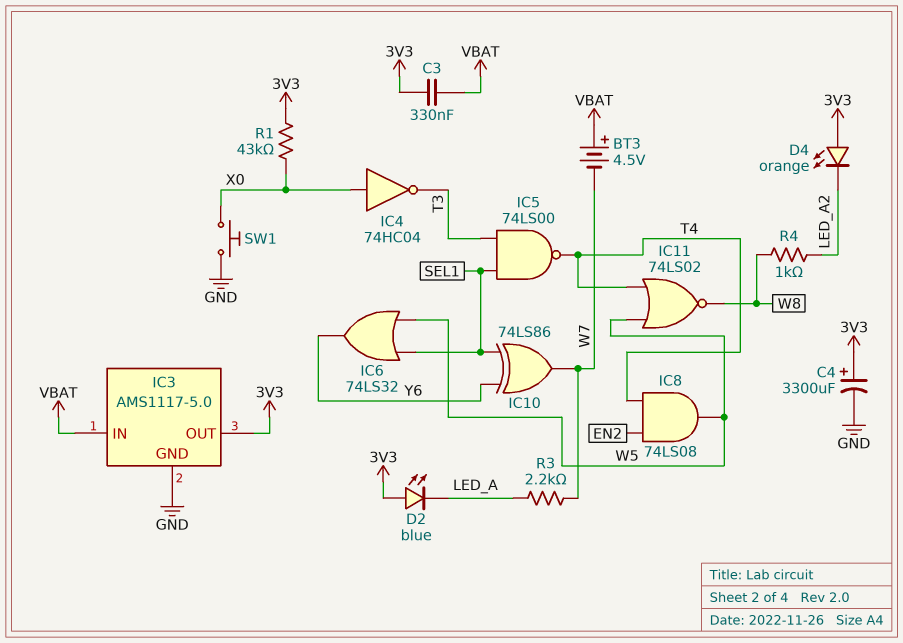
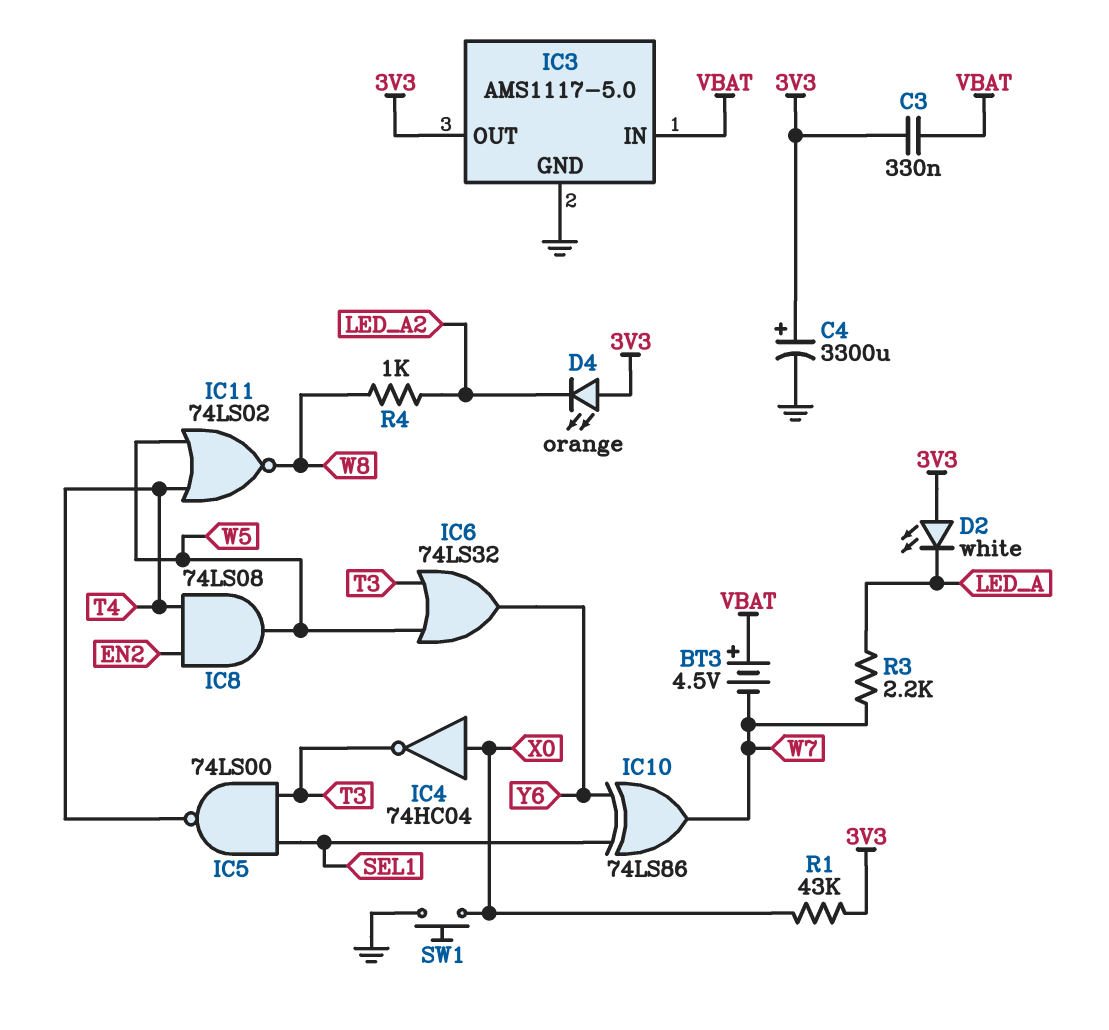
D2: LED blue (A 3V3, K LED_A) -> LED white (A 3V3, K LED_A)
IC6: OR 74LS32 (in SEL1, in W5, out Y6) -> OR 74LS32 (in T3, in W5, out Y6)

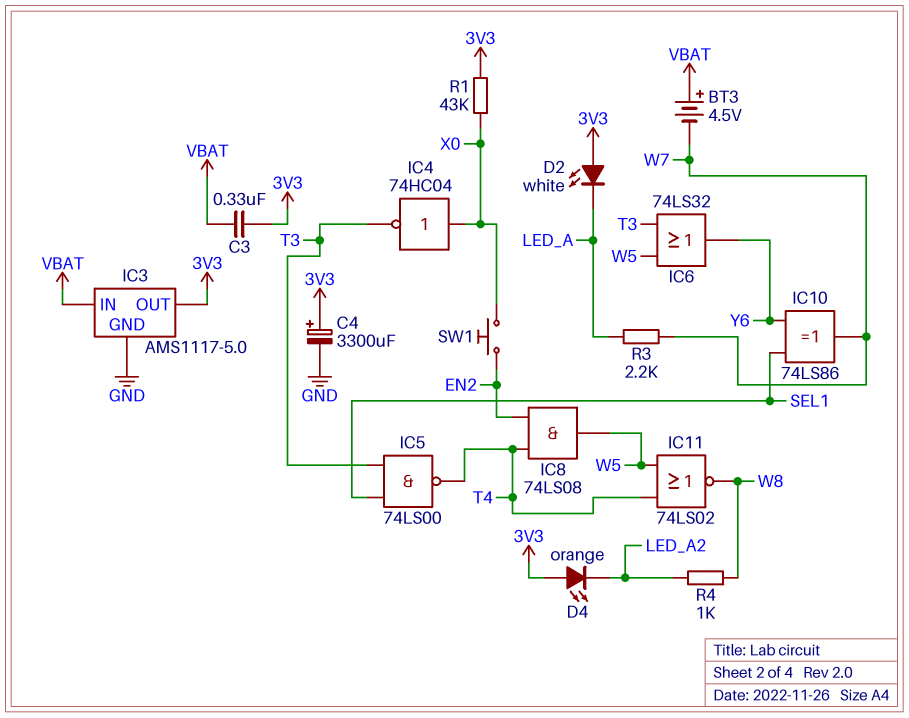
SW1: button (GND, X0) -> button (EN2, X0)

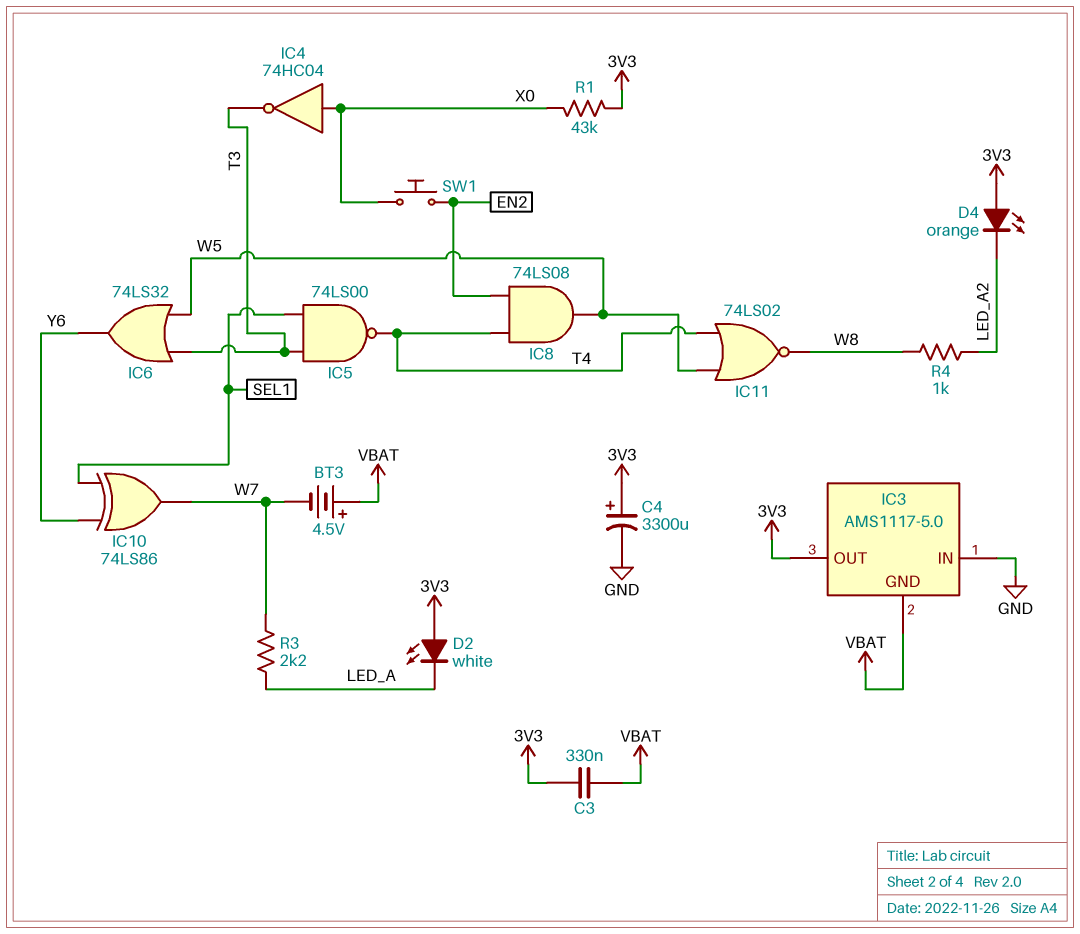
IC3 pin GND: GND -> VBAT
IC3 pin IN: VBAT -> GND

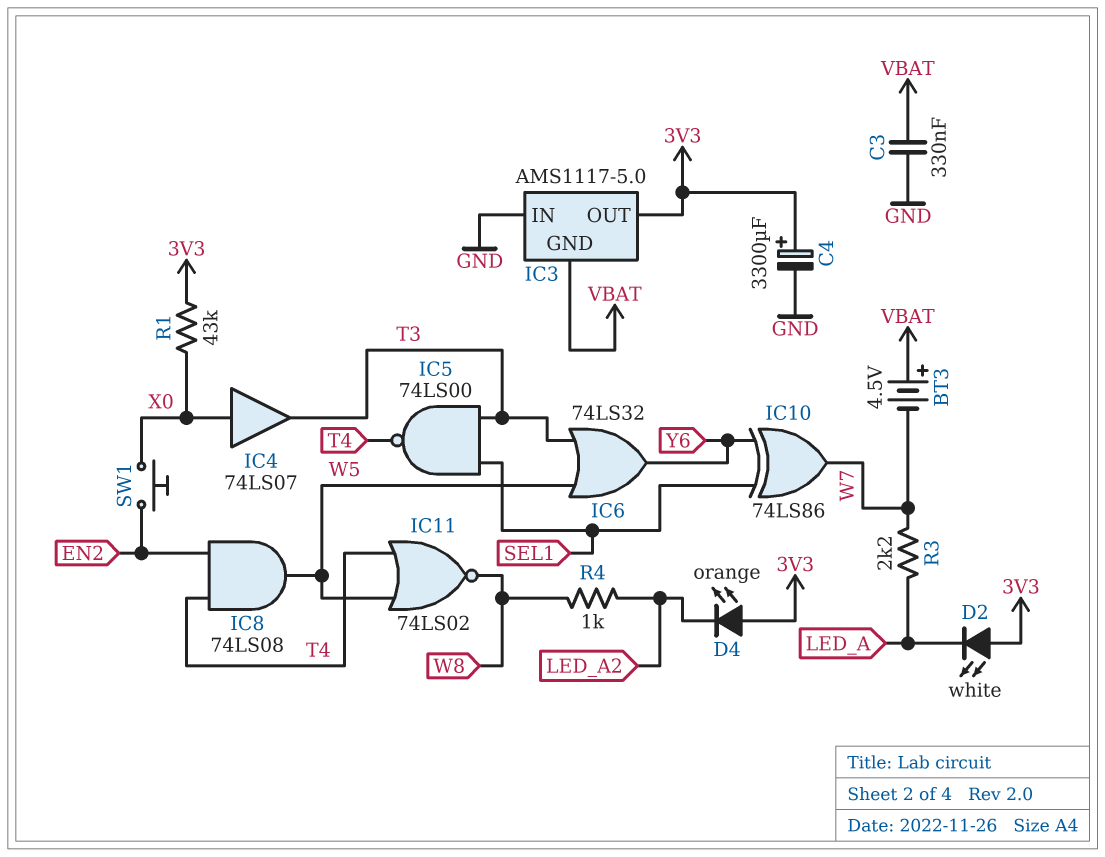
C3: 330nF (3V3, VBAT) -> 330nF (GND, VBAT)
IC4: NOT 74HC04 (in X0, out T3) -> buffer 74LS07 (in X0, out T3)

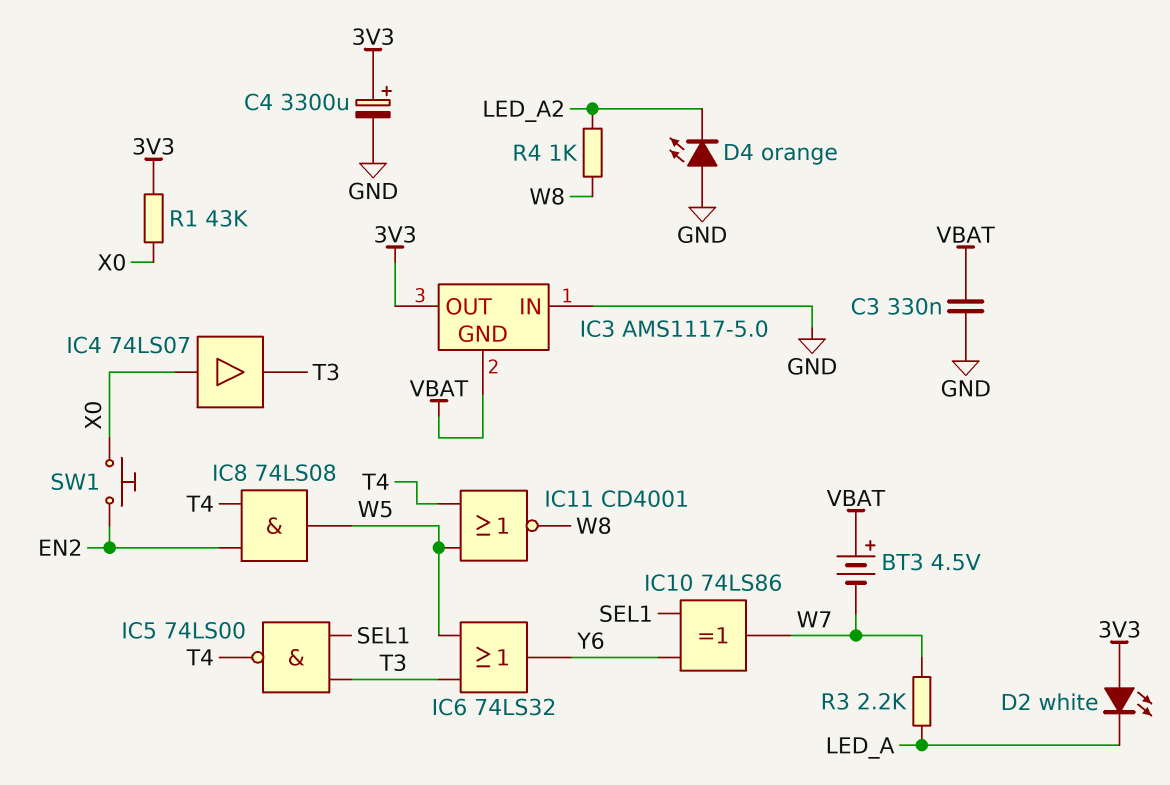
D4: LED orange (A 3V3, K LED_A2) -> LED orange (A GND, K LED_A2)
IC11: NOR 74LS02 (in T4, in W5, out W8) -> NOR CD4001 (in T4, in W5, out W8)

